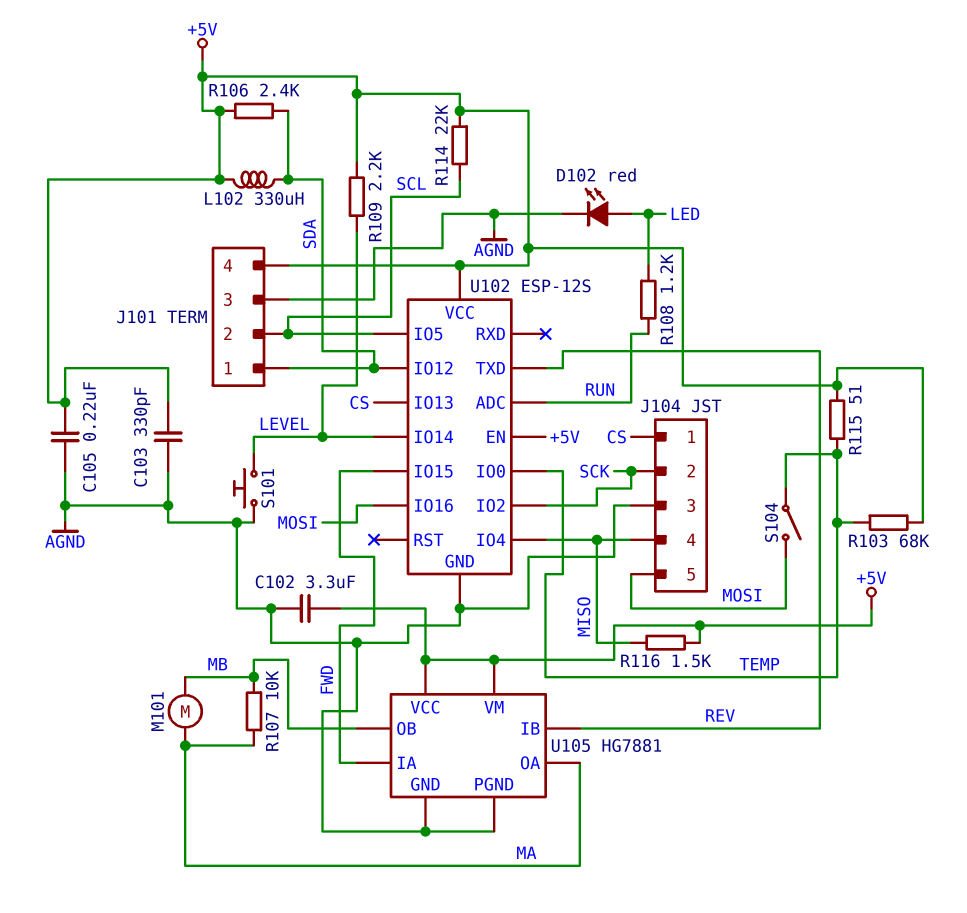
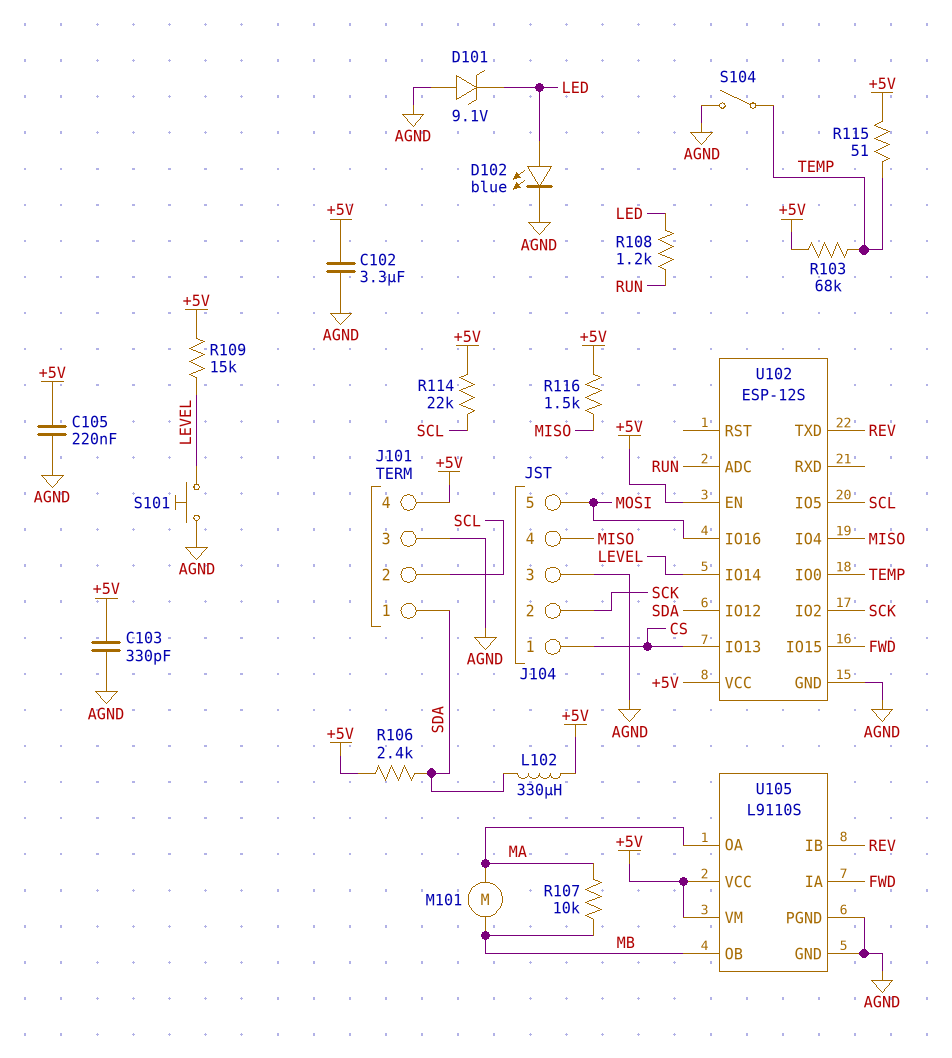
D101: none -> zener 9.1V (A AGND, K LED)
D102: LED red (A LED, K AGND) -> LED blue (A LED, K AGND)
R109: 2.2k (+5V, LEVEL) -> 15k (+5V, LEVEL)
S104: switch (MOSI, TEMP) -> switch (AGND, TEMP)
U105: HG7881 -> L9110S

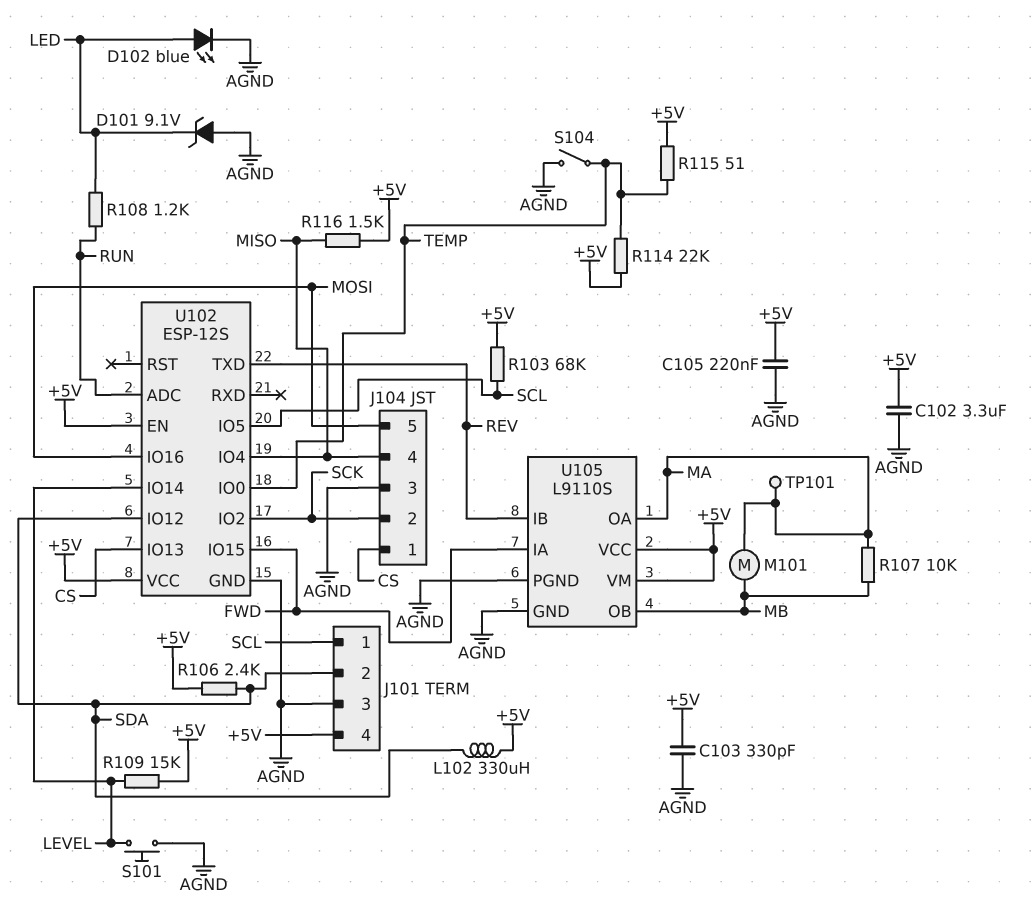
J101 pin 1: SDA -> SCL
J101 pin 2: SCL -> SDA
R103: 68k (+5V, TEMP) -> 68k (+5V, SCL)
R114: 22k (+5V, SCL) -> 22k (+5V, TEMP)
TP101: none -> test point (MA)

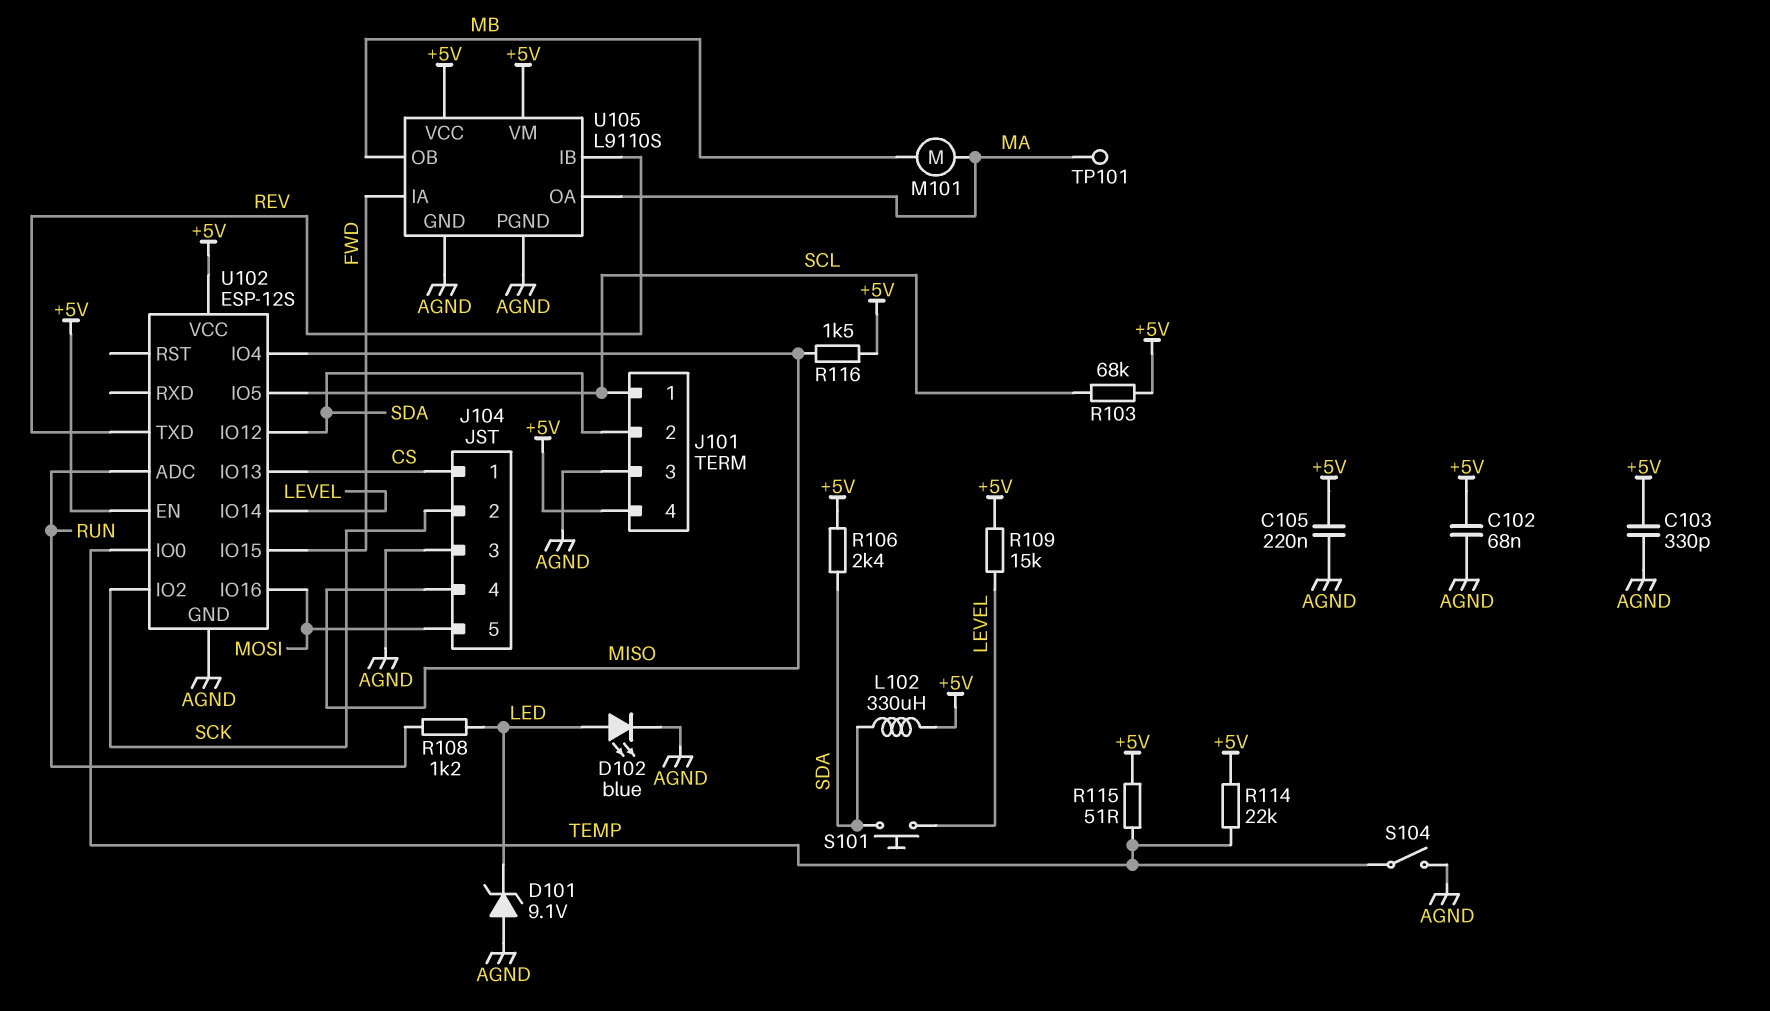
C102: 3.3uF (+5V, AGND) -> 68nF (+5V, AGND)
R107: 10k (MA, MB) -> none
S101: button (AGND, LEVEL) -> button (LEVEL, SDA)

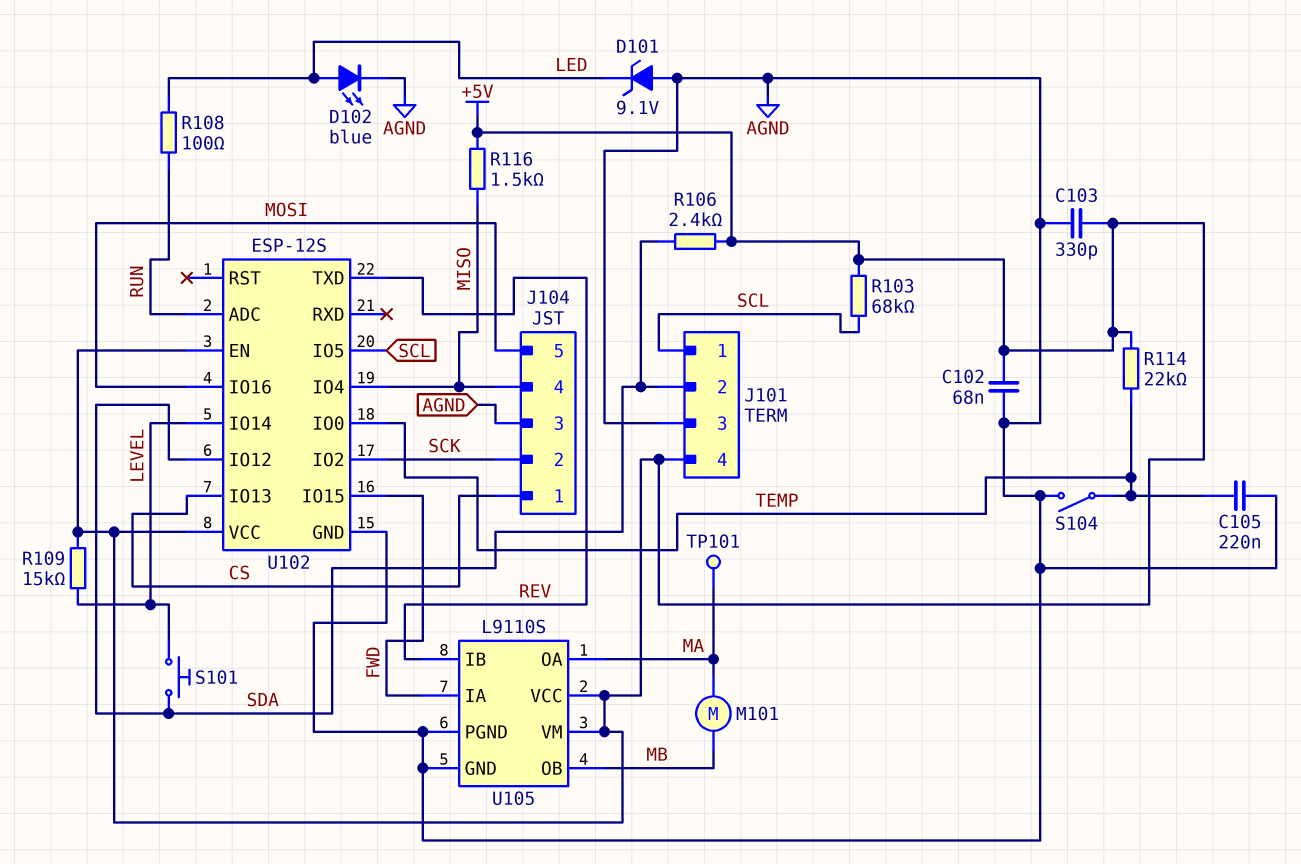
C105: 220nF (+5V, AGND) -> 220nF (AGND, TEMP)
L102: 330uH (+5V, SDA) -> none
R108: 1.2k (LED, RUN) -> 100 (LED, RUN)
R115: 51 (+5V, TEMP) -> none

